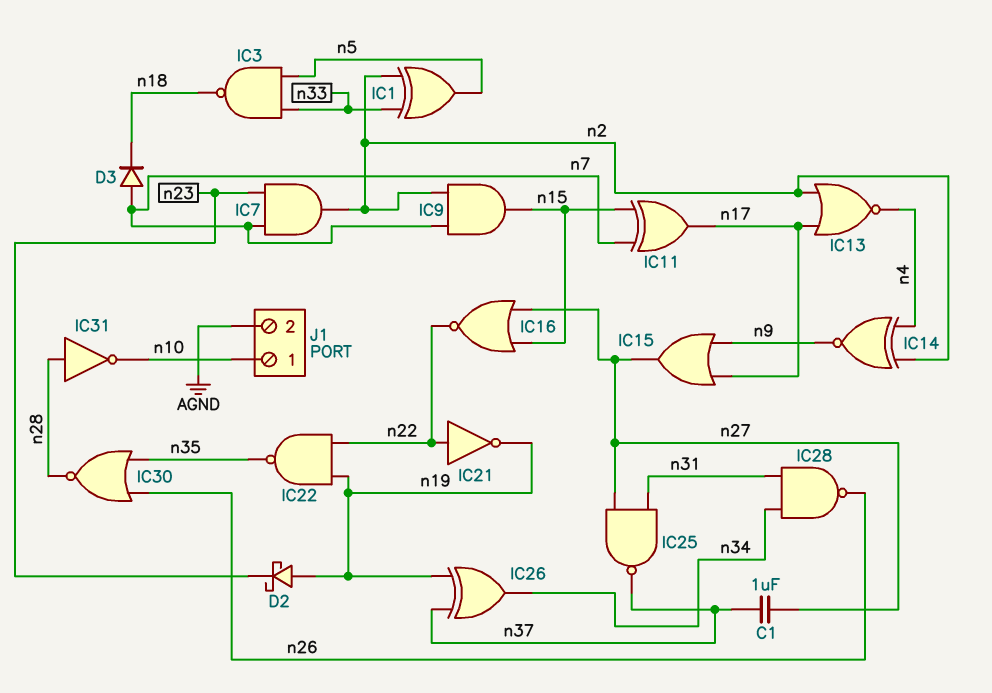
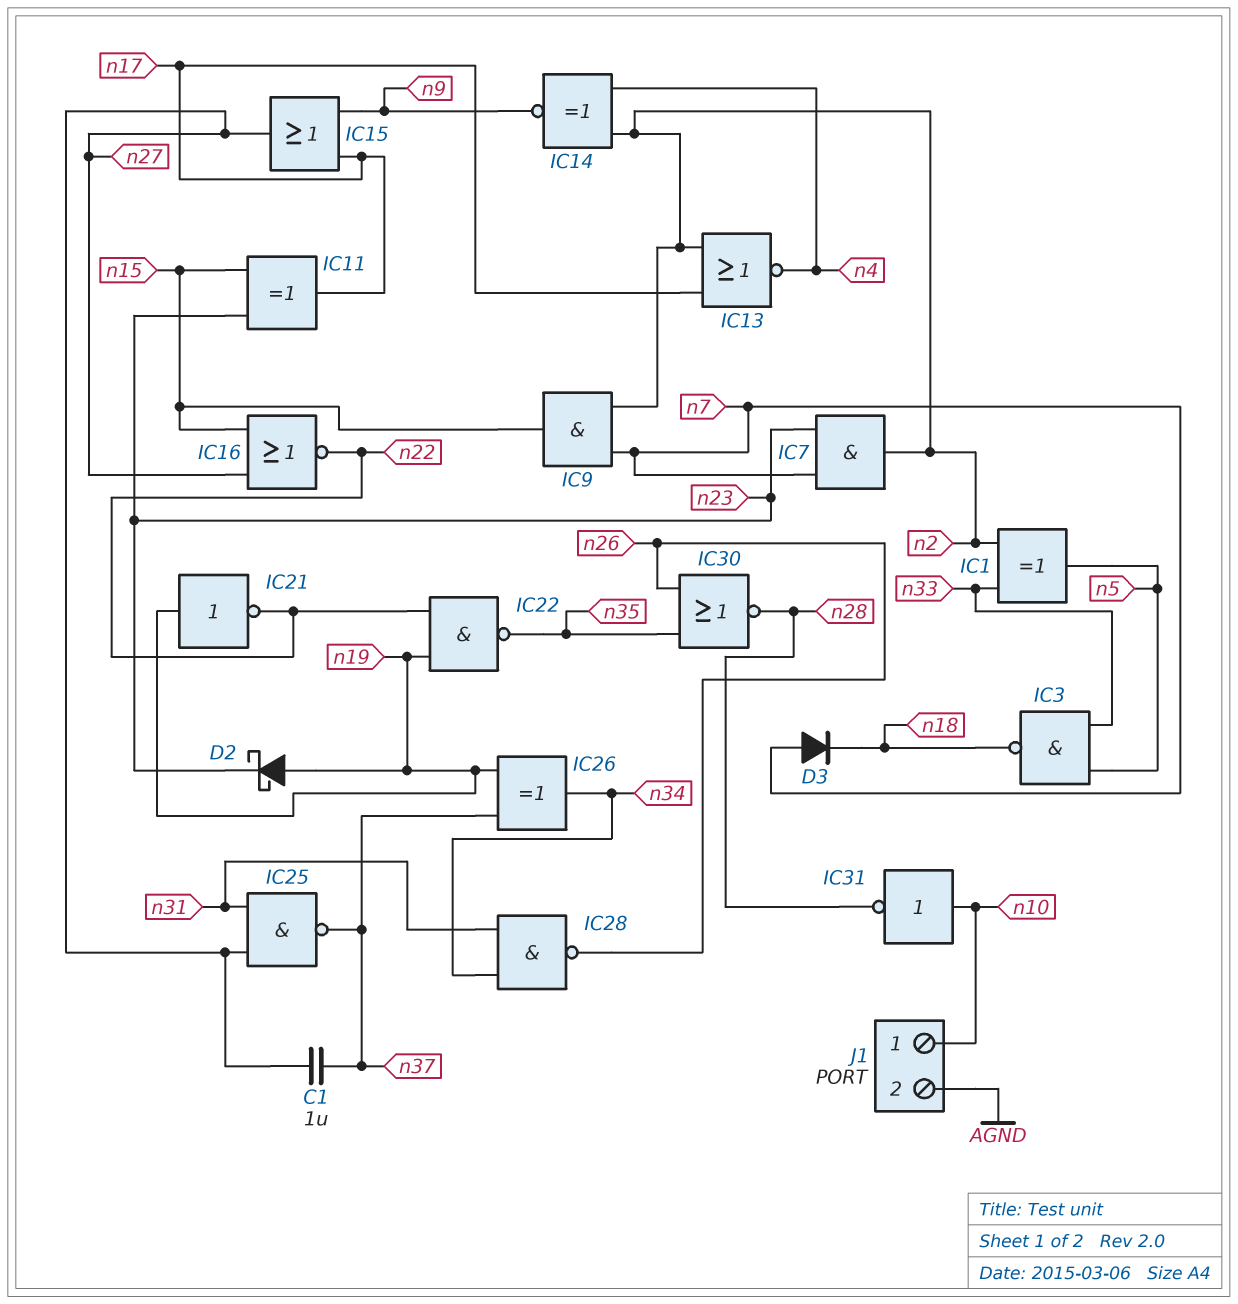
IC11: XOR (in n7, in n15, out n17) -> XOR (in n15, in n23, out n17)
IC21: NOT (in n22, out n19) -> NOT (in n19, out n22)
IC31: NOT (in n28, out n10) -> NOT (in n10, out n28)

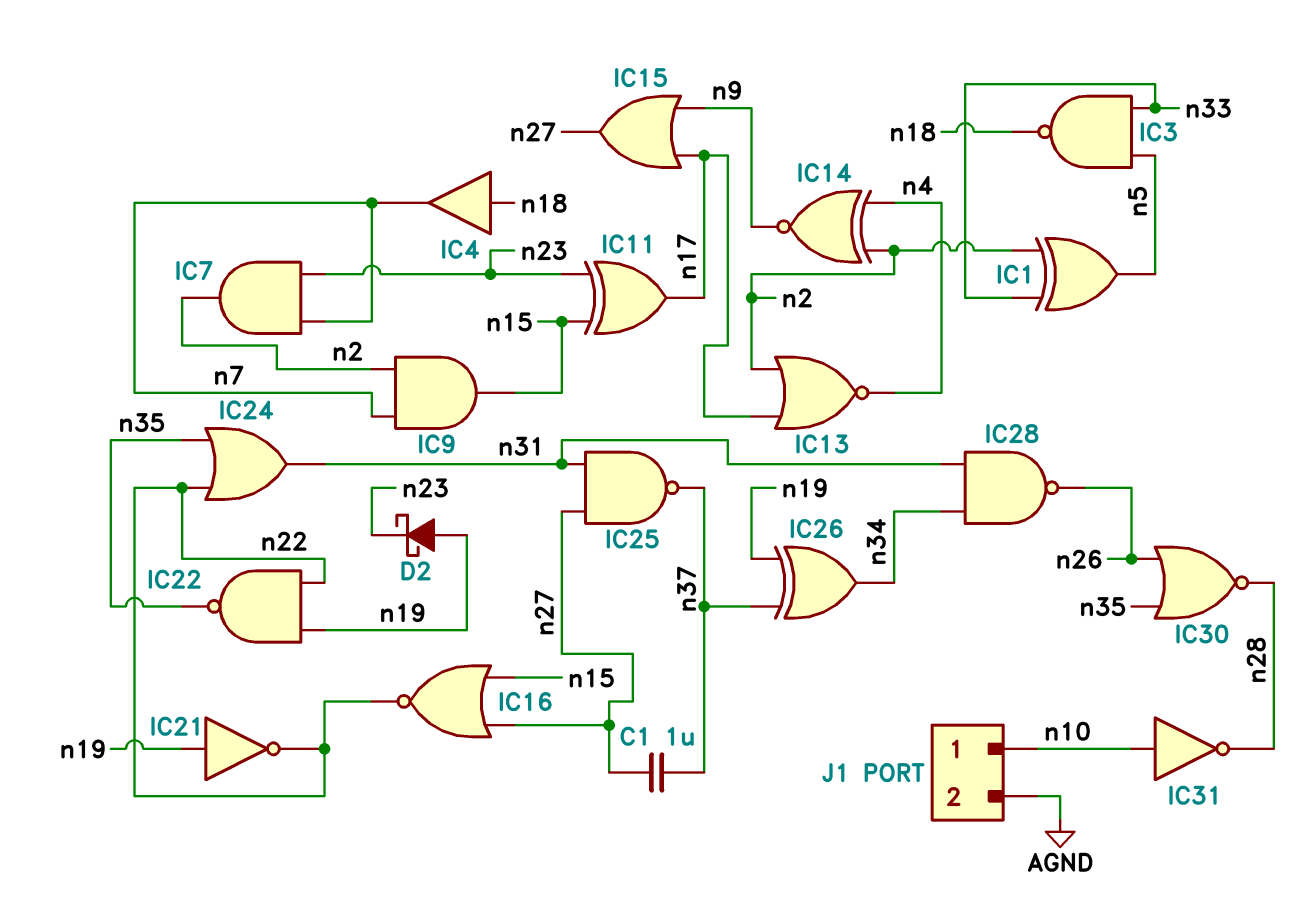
D3: diode (A n7, K n18) -> none
IC4: none -> buffer (in n18, out n7)
IC24: none -> OR (in n22, in n35, out n31)

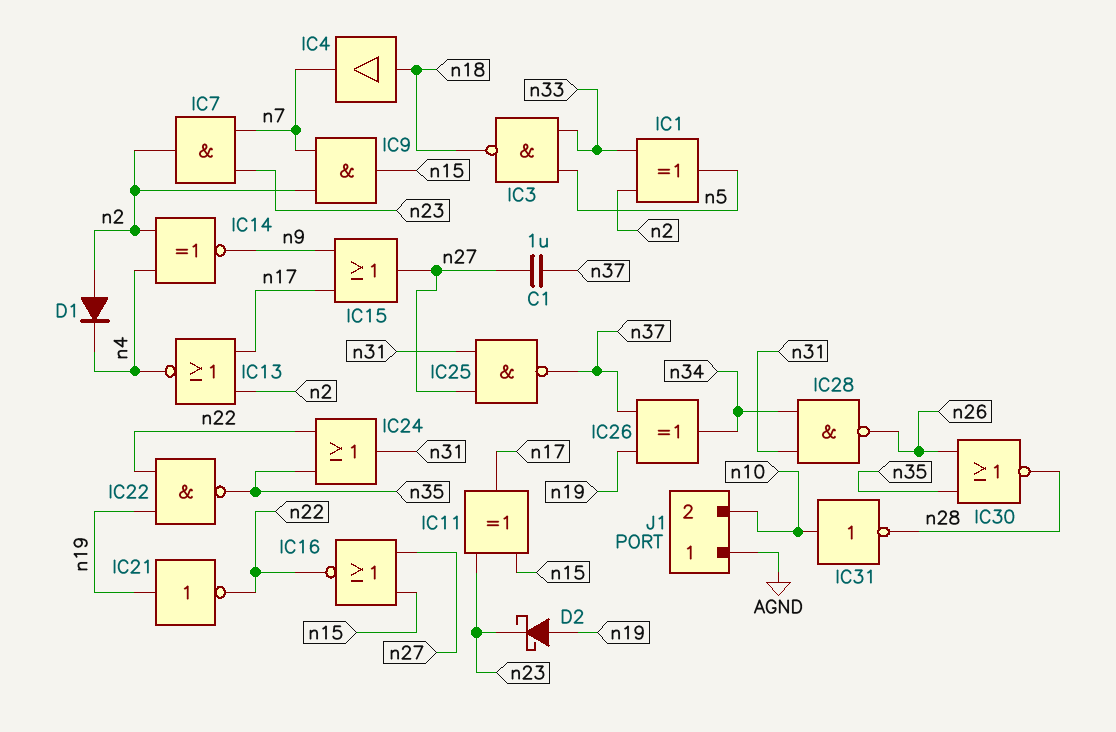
D1: none -> diode (A n2, K n4)
J1 pin 1: n10 -> AGND
J1 pin 2: AGND -> n10

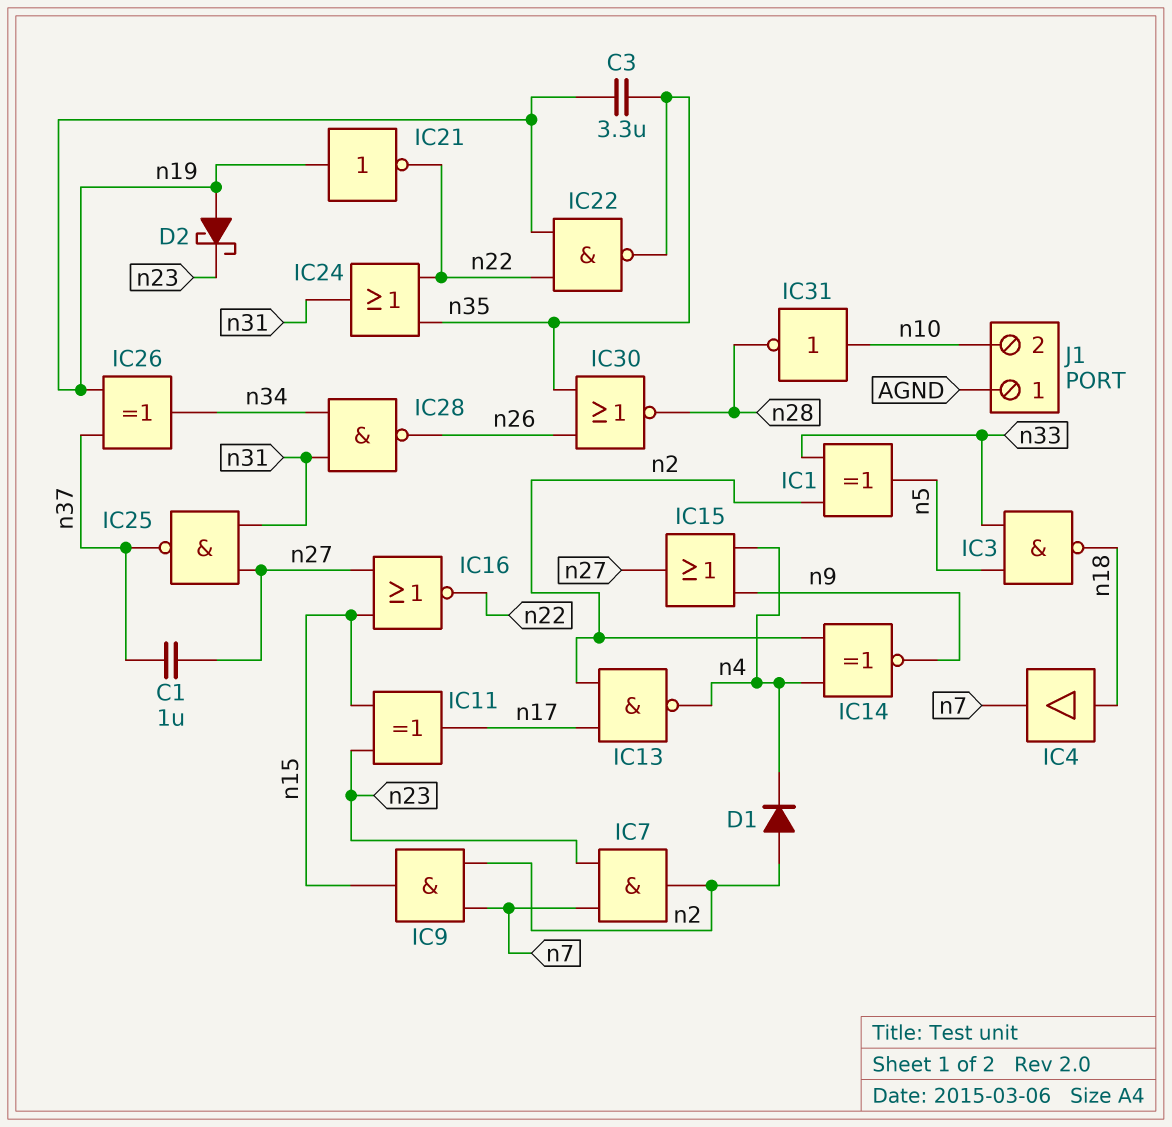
C3: none -> 3.3uF (n19, n35)
IC13: NOR (in n2, in n17, out n4) -> NAND (in n2, in n17, out n4)
IC15: OR (in n9, in n17, out n27) -> OR (in n4, in n9, out n27)

